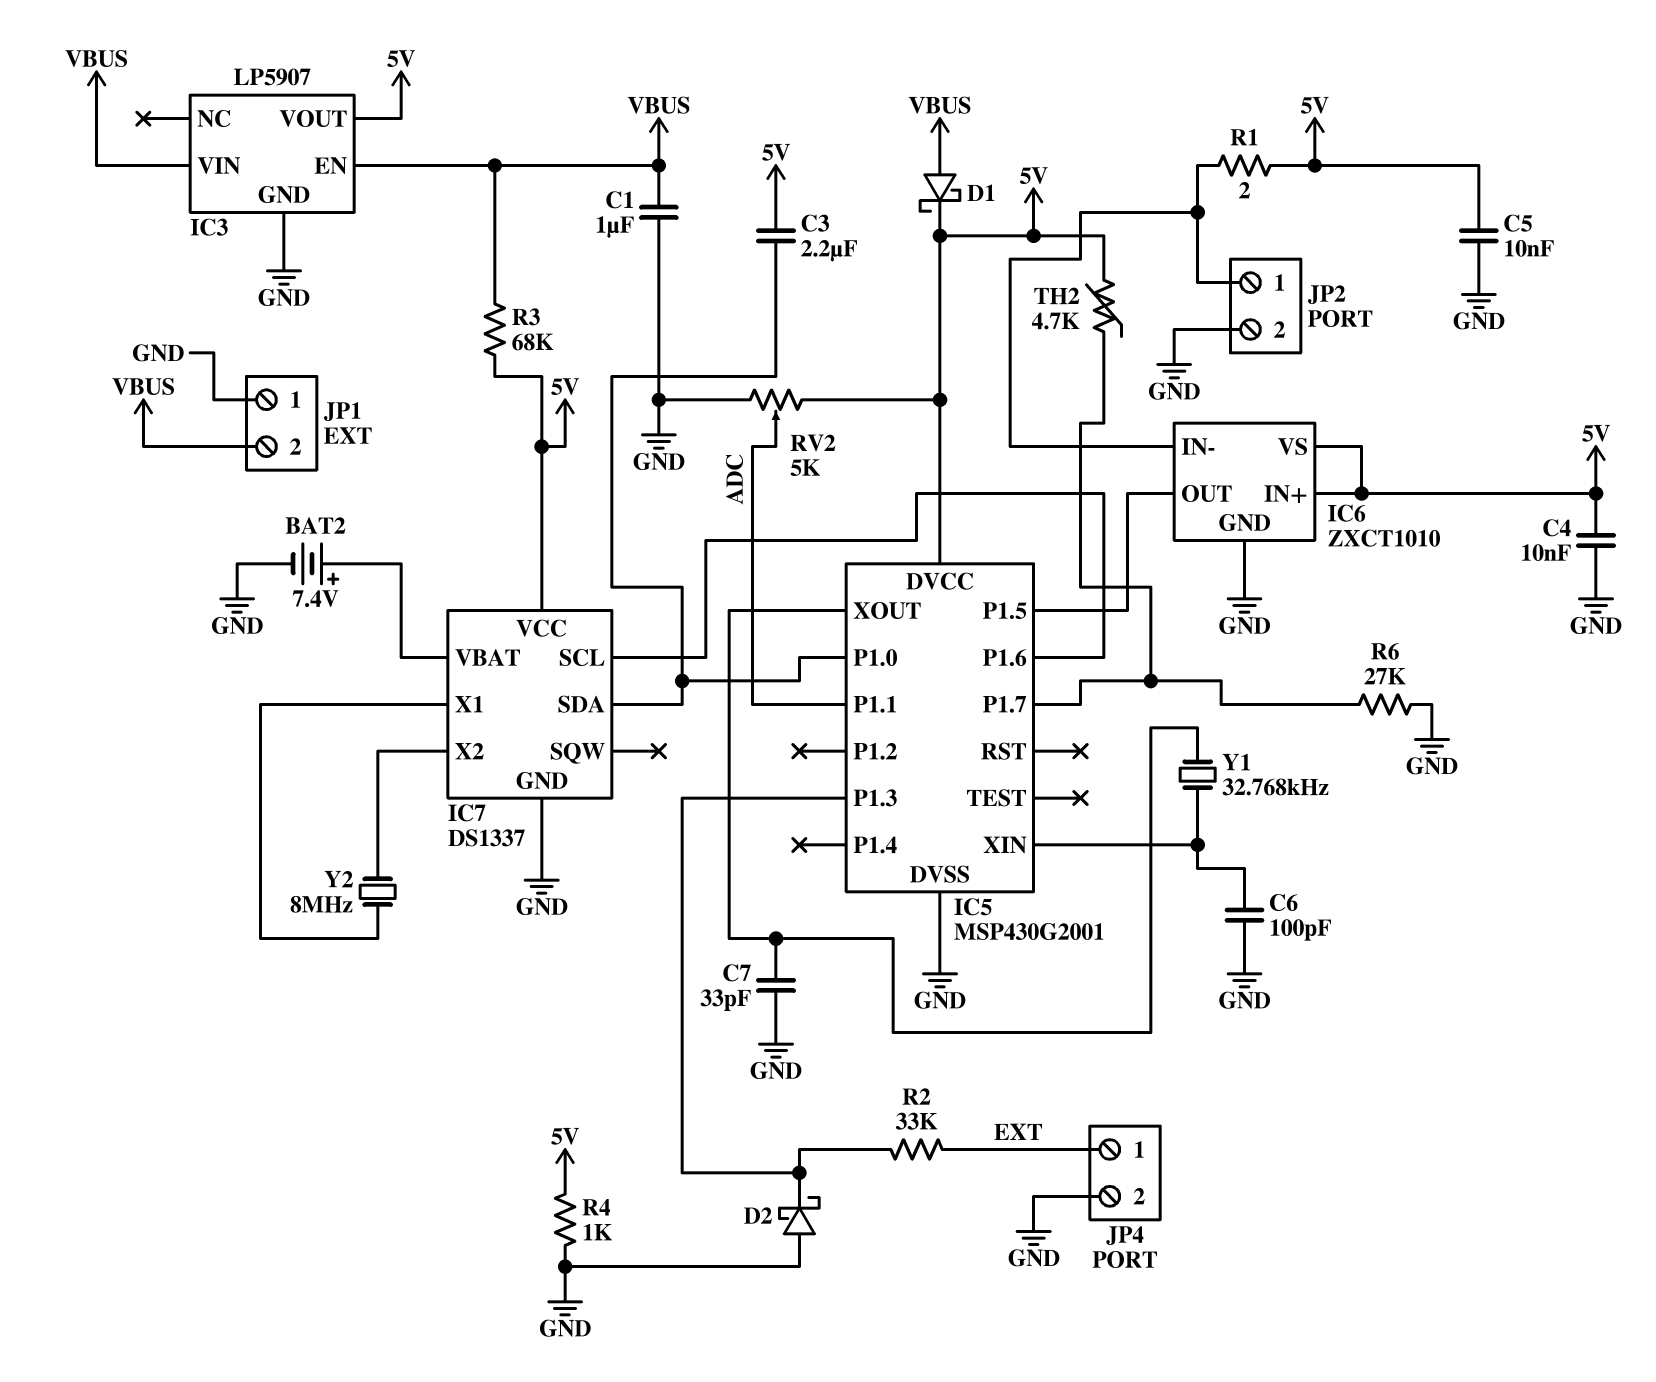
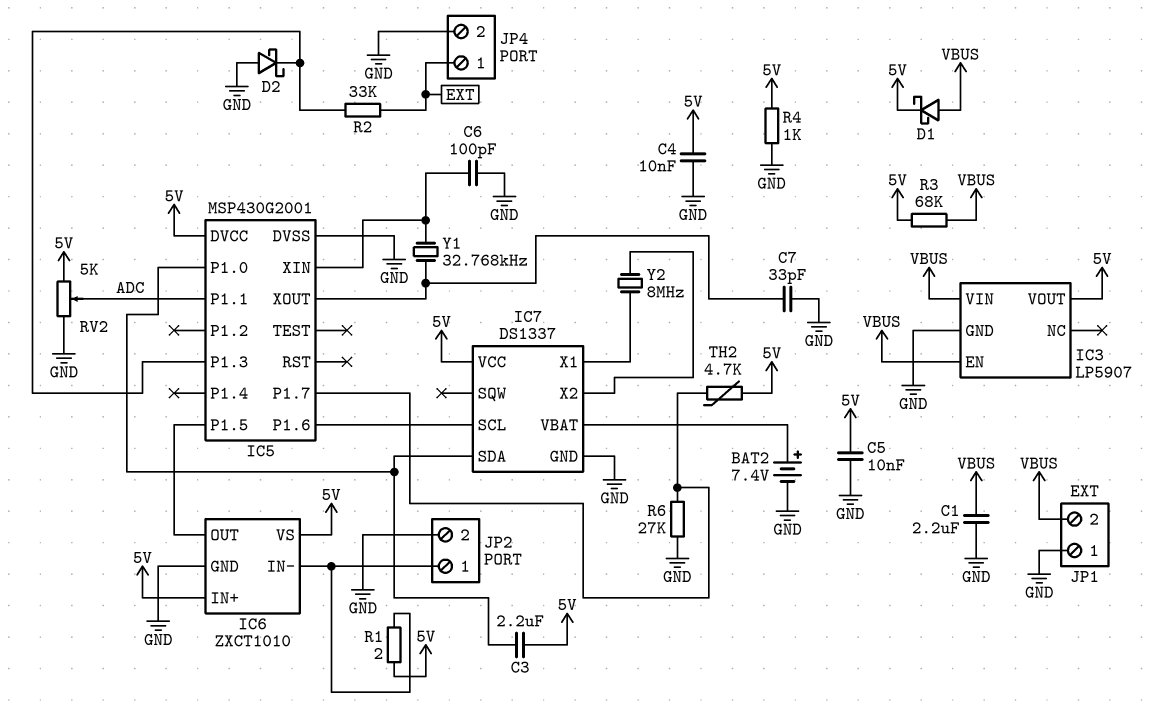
C1: 1uF (GND, VBUS) -> 2.2uF (GND, VBUS)

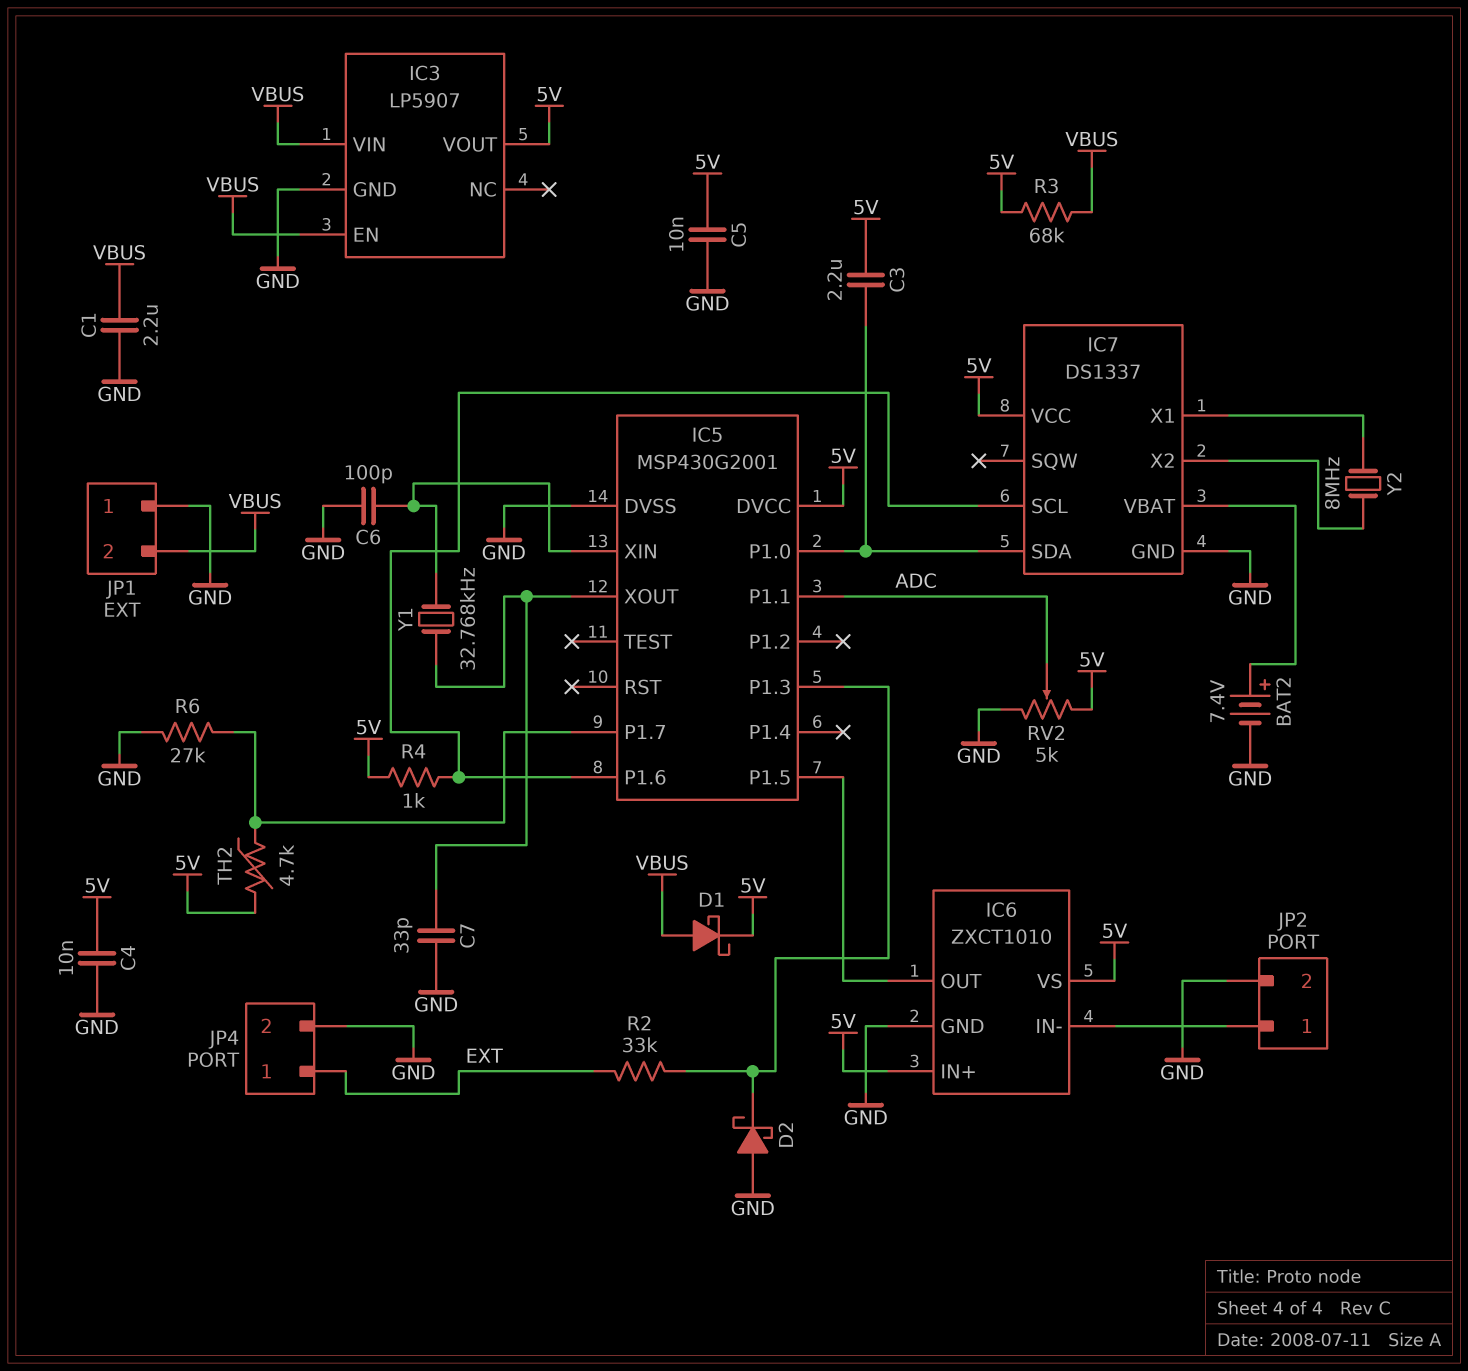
R1: 2 (5V, IC6/IN-) -> none
R4: 1k (5V, GND) -> 1k (5V, IC5/P1.6)

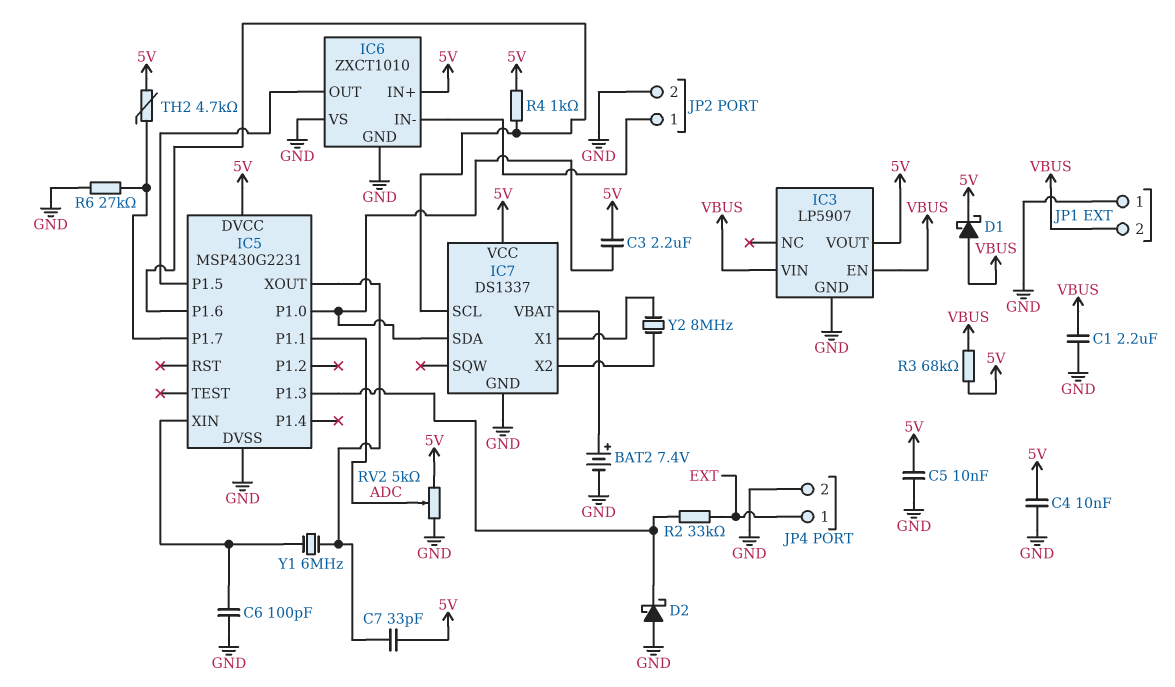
C7: 33pF (GND, IC5/XOUT) -> 33pF (5V, IC5/XOUT)
IC5: MSP430G2001 -> MSP430G2231
IC6 pin VS: 5V -> GND
Y1: 32.768kHz (IC5/XIN, IC5/XOUT) -> 6MHz (IC5/XIN, IC5/XOUT)

